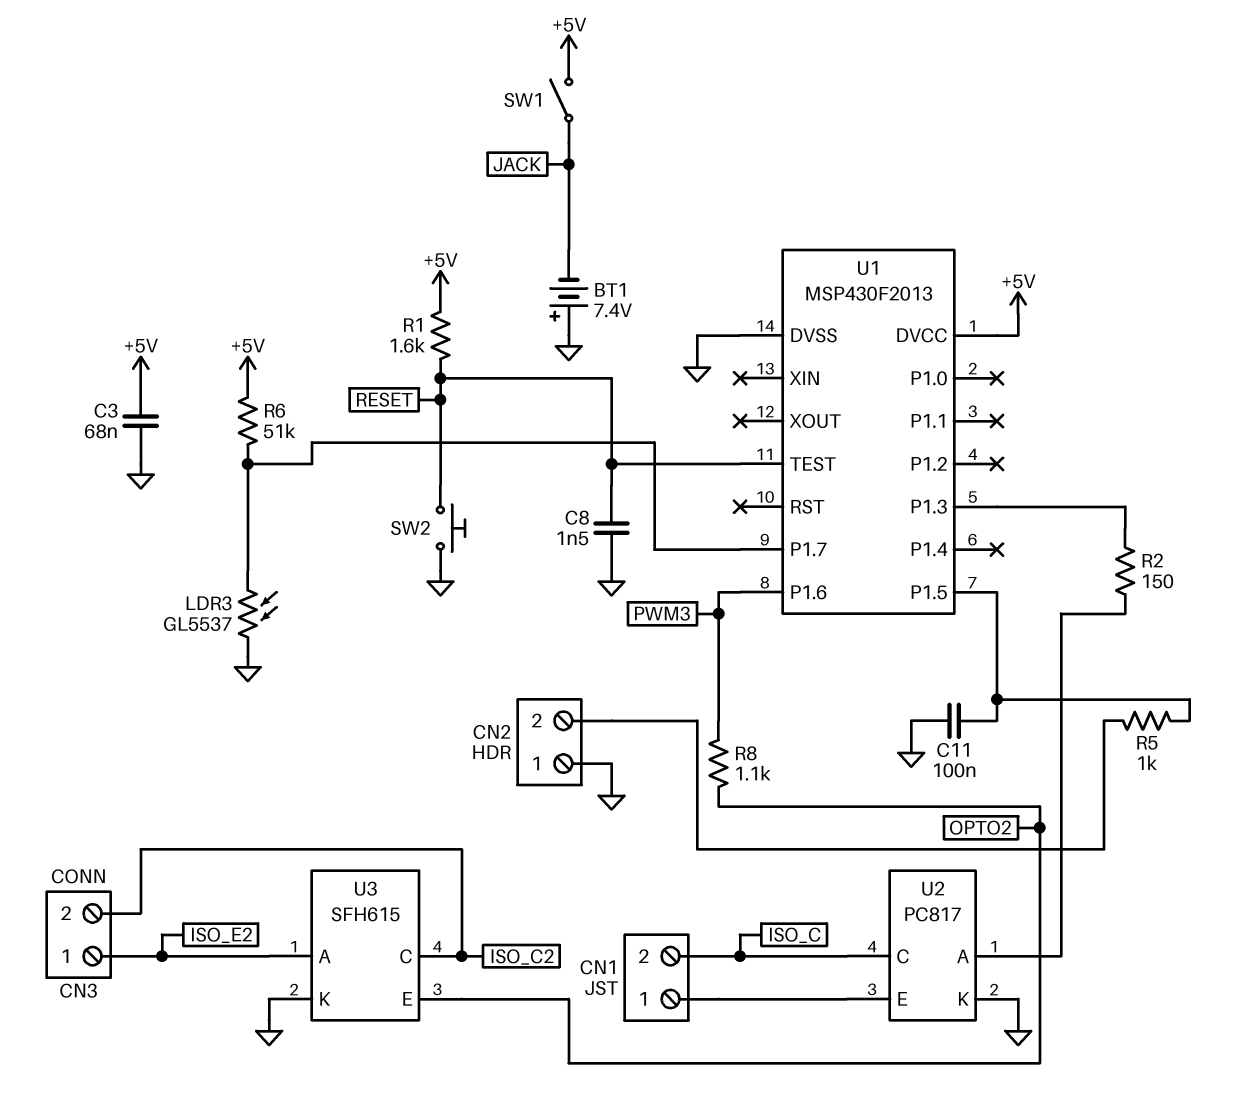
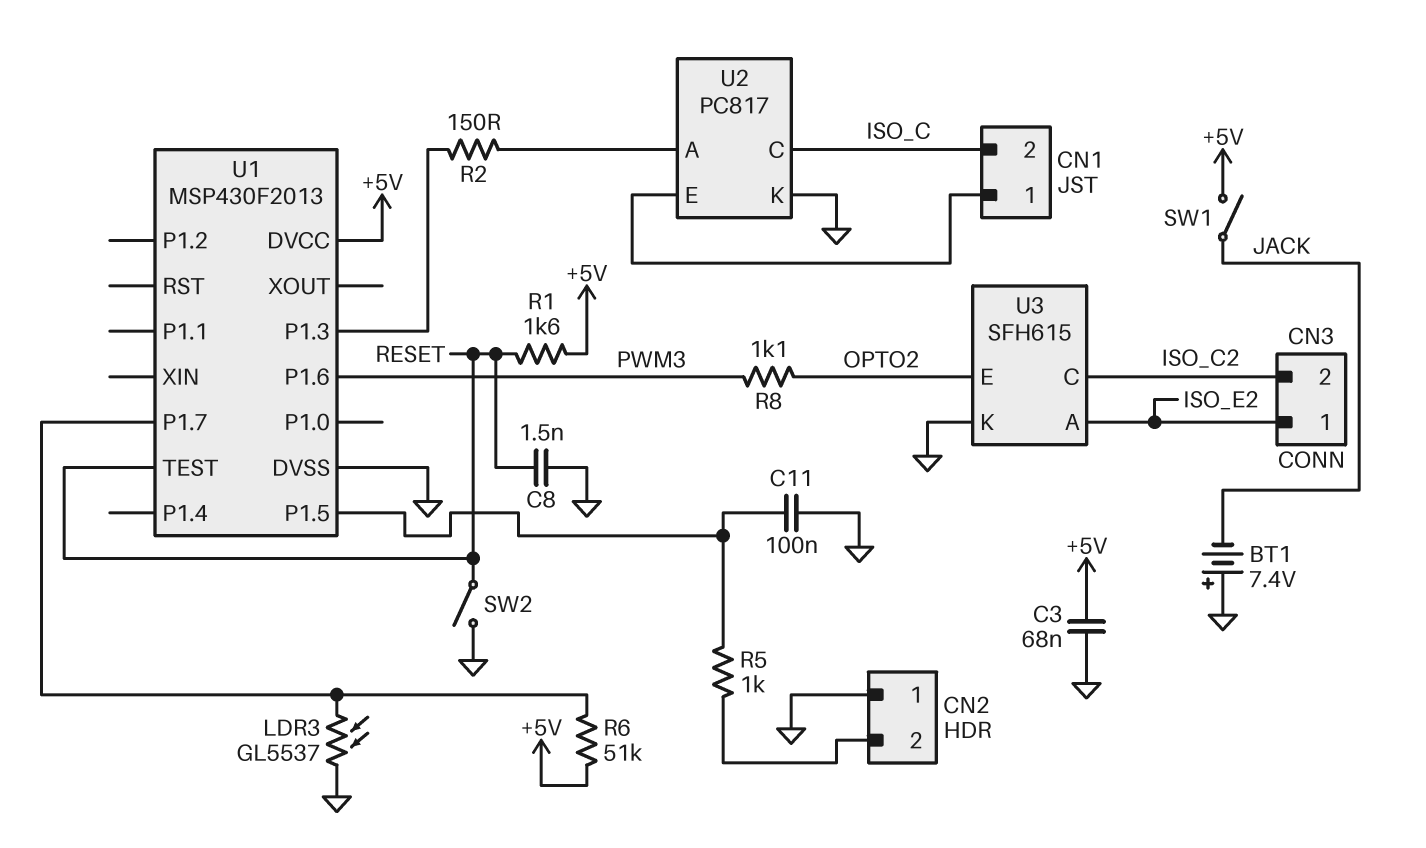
SW2: button (GND, RESET) -> switch (GND, RESET)

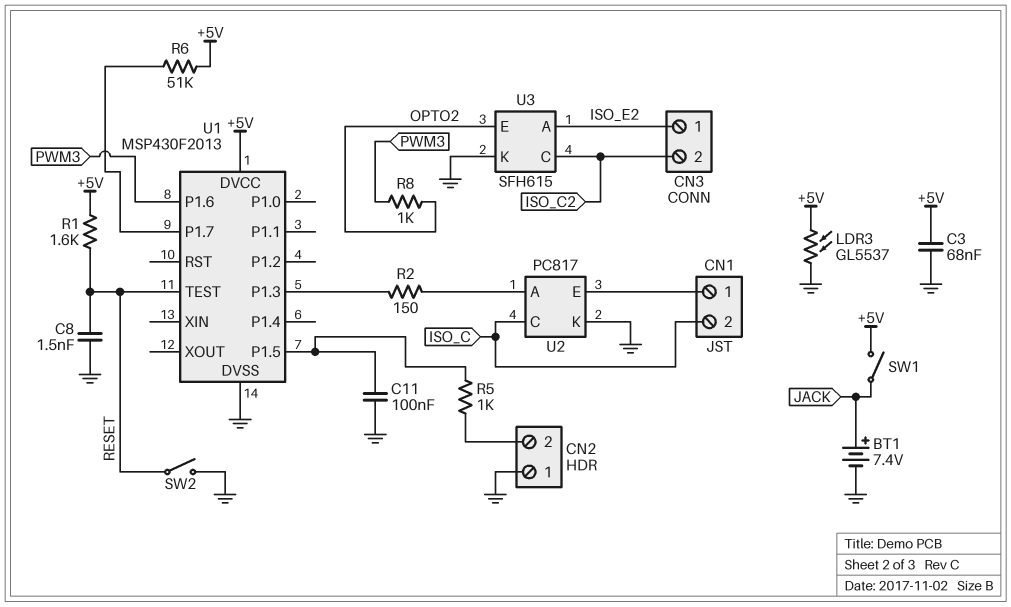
BT1: 7.4V (plus GND, minus JACK) -> 7.4V (plus JACK, minus GND)
LDR3: GL5537 (GND, U1/P1.7) -> GL5537 (+5V, GND)
R8: 1.1k (OPTO2, PWM3) -> 1k (OPTO2, PWM3)

